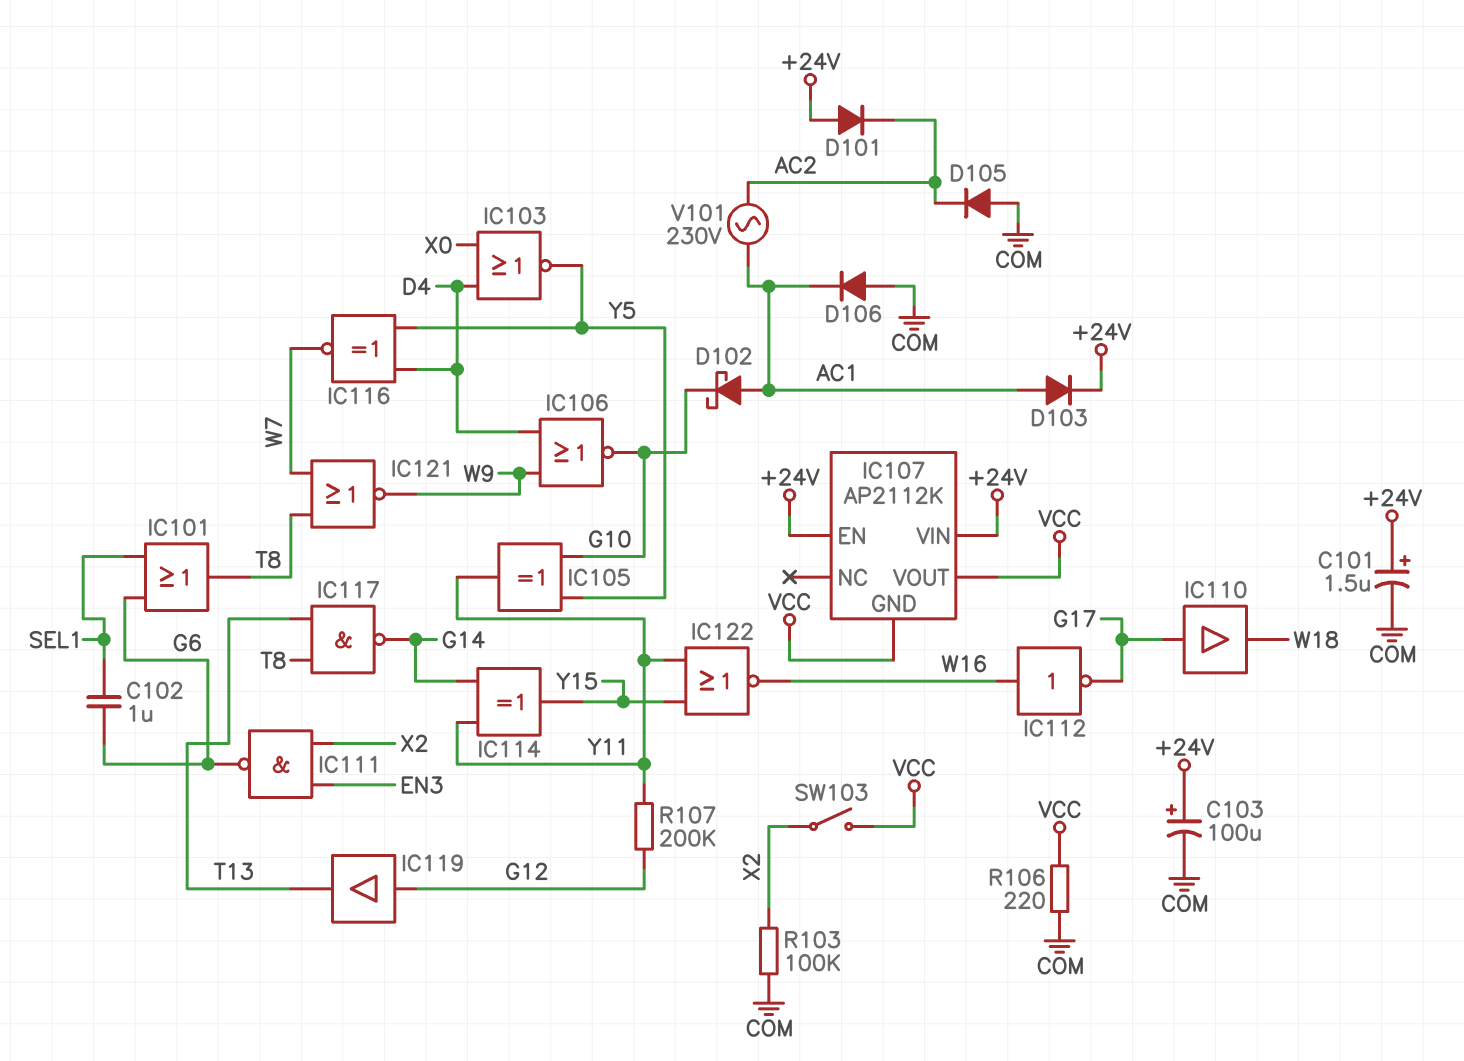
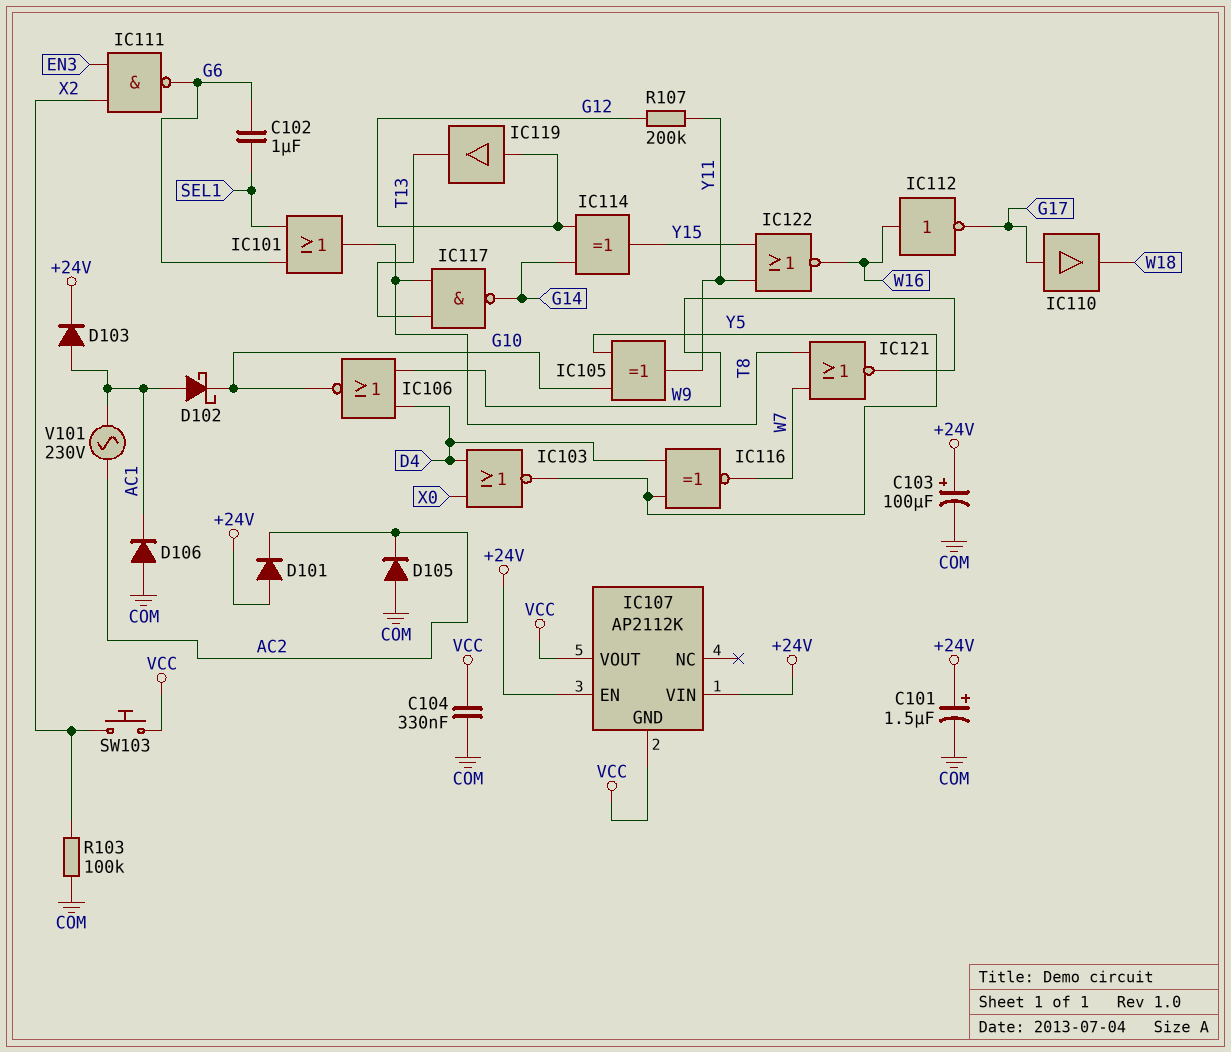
C104: none -> 330nF (COM, VCC)
IC114: XOR (in G14, in Y11, out Y15) -> XOR (in G12, in G14, out Y15)
R106: 220 (COM, VCC) -> none
SW103: switch (VCC, X2) -> button (VCC, X2)

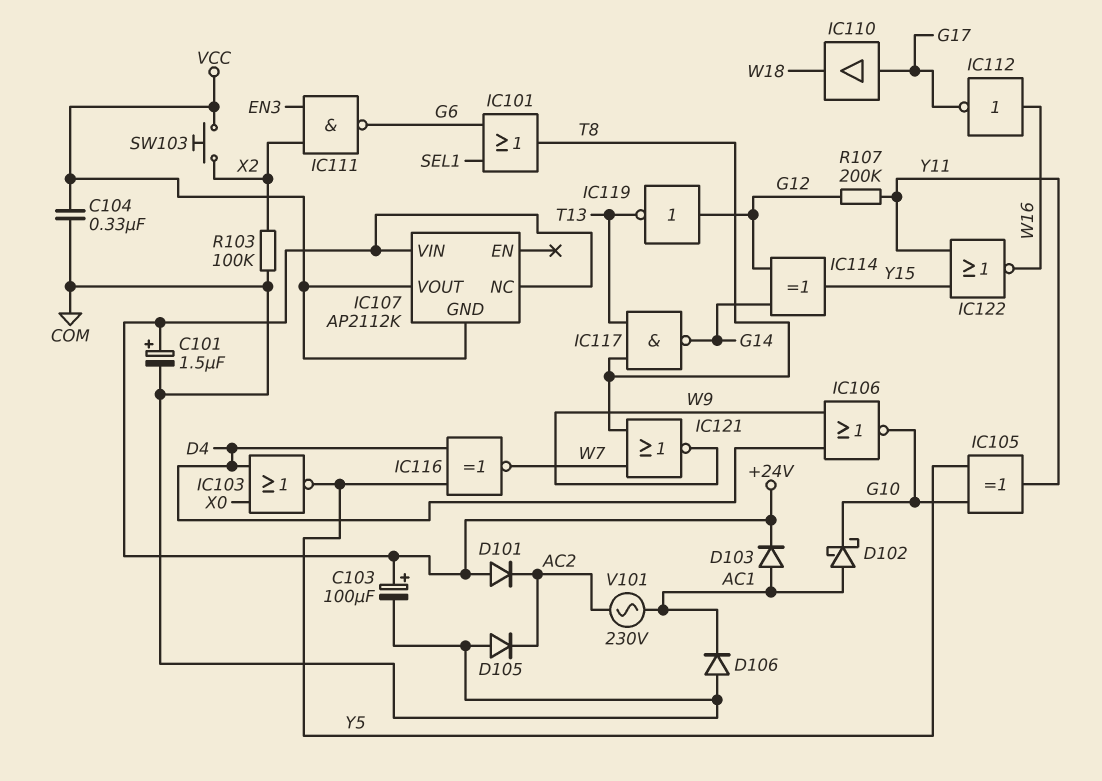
C102: 1uF (G6, SEL1) -> none
IC107 pin EN: +24V -> none
IC107 pin NC: none -> +24V
IC119: buffer (in G12, out T13) -> NOT (in G12, out T13)

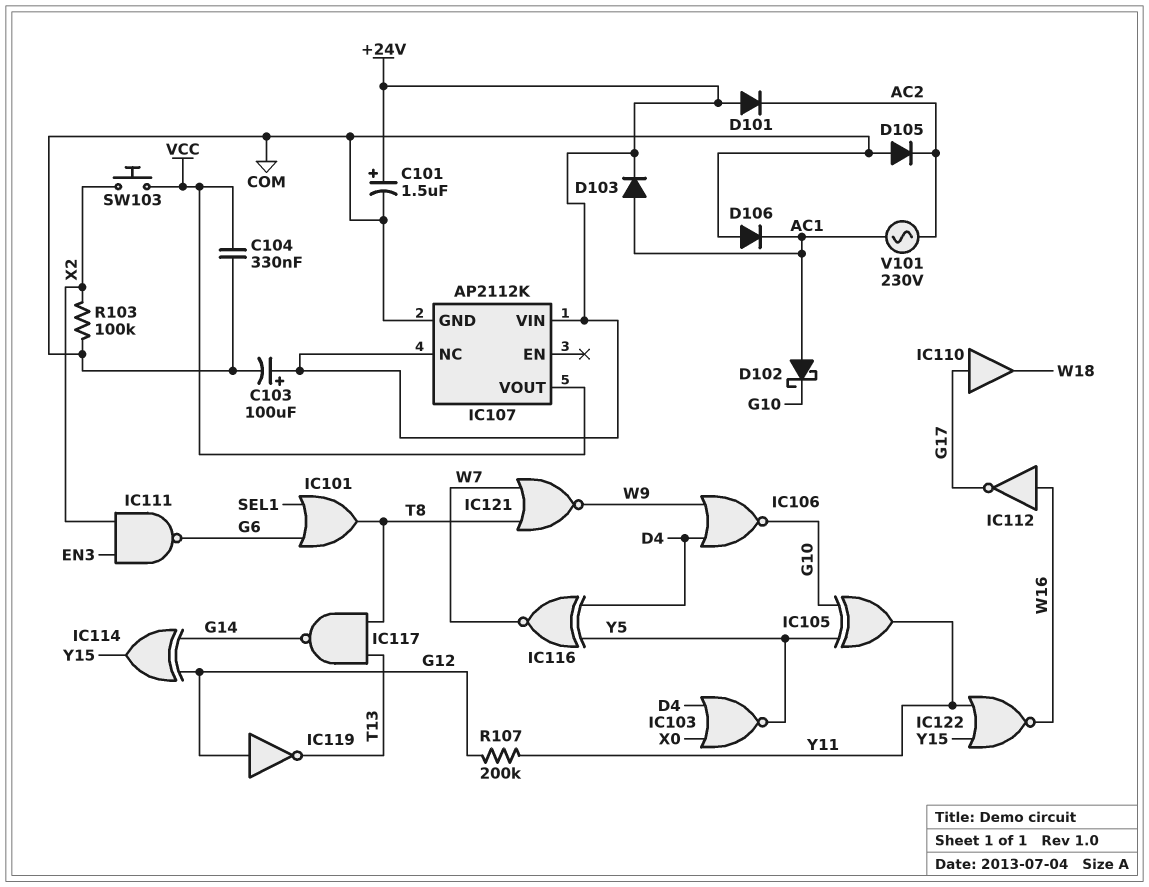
IC107 pin GND: VCC -> COM

